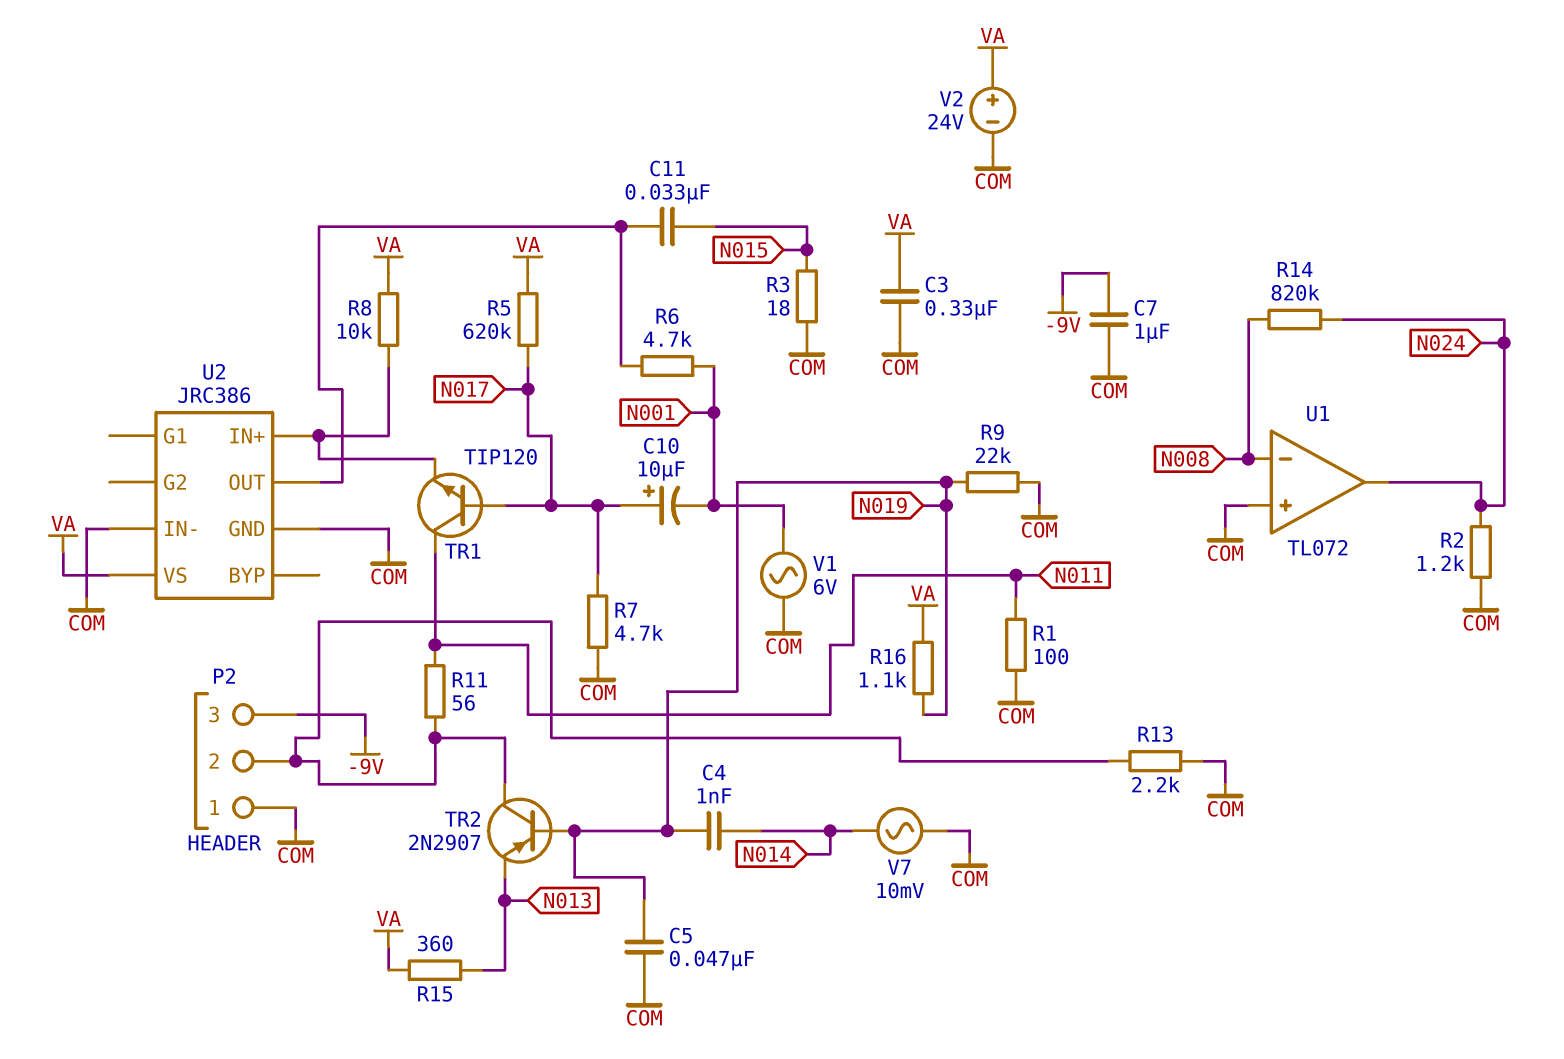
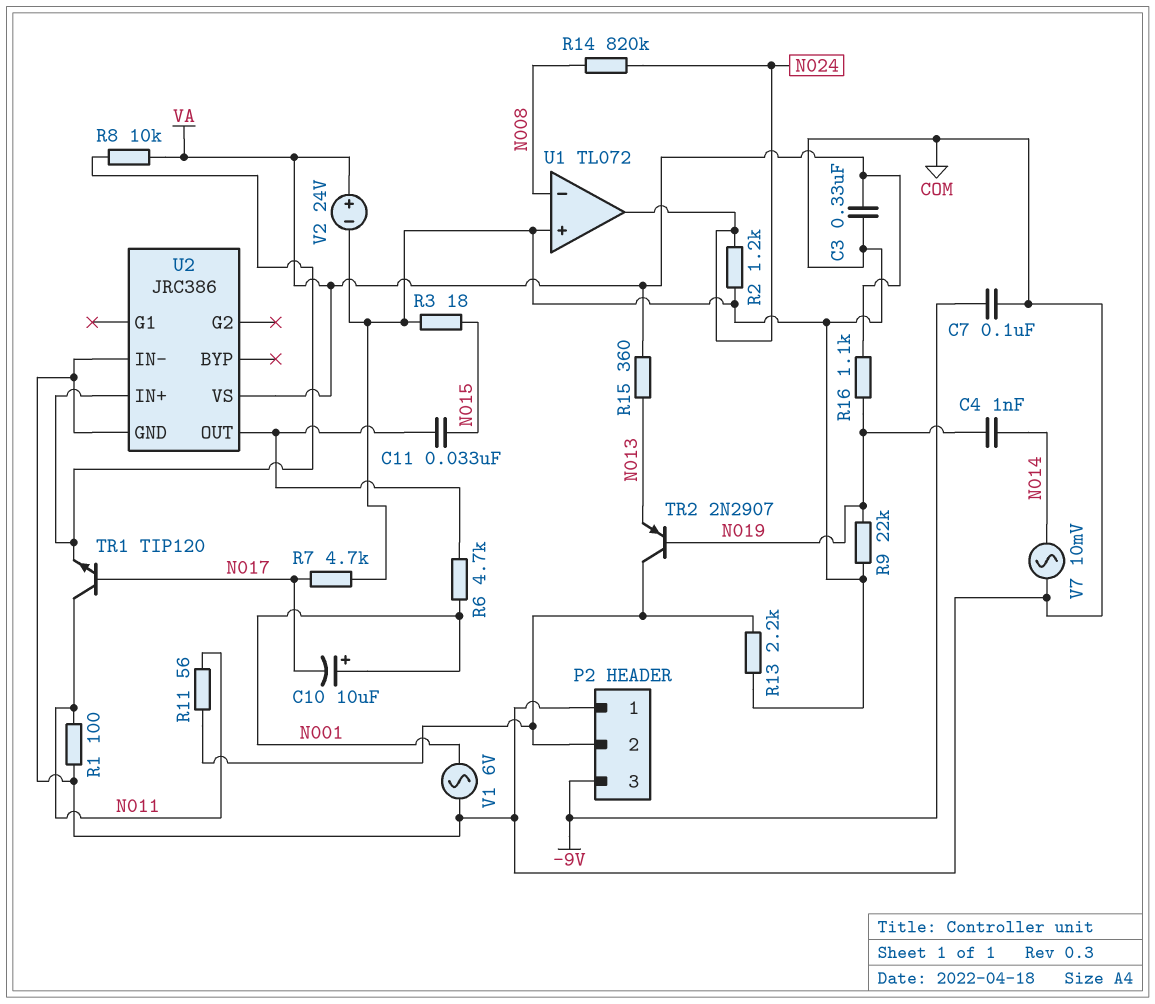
C5: 47nF (COM, N019) -> none
C7: 1uF (-9V, COM) -> 100nF (-9V, COM)
C10: 10uF (plus N017, minus N001) -> 10uF (plus N001, minus N017)
R5: 620k (N017, VA) -> none

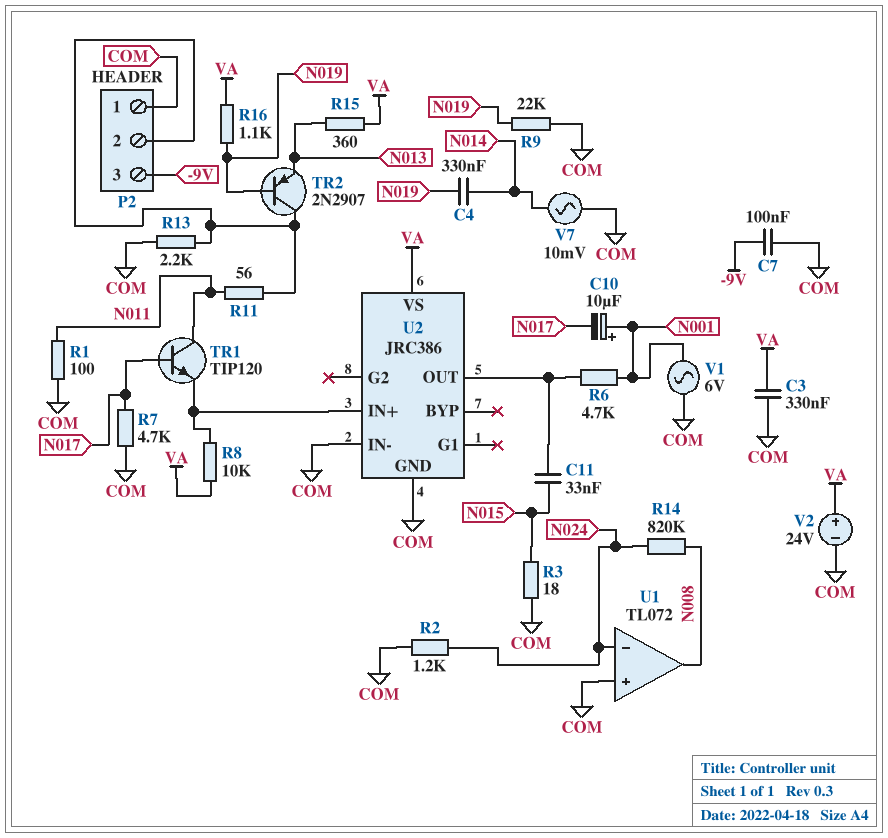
C4: 1nF (N014, N019) -> 330nF (N014, N019)
U1 pin in-: N008 -> N024
U1 pin out: N024 -> N008

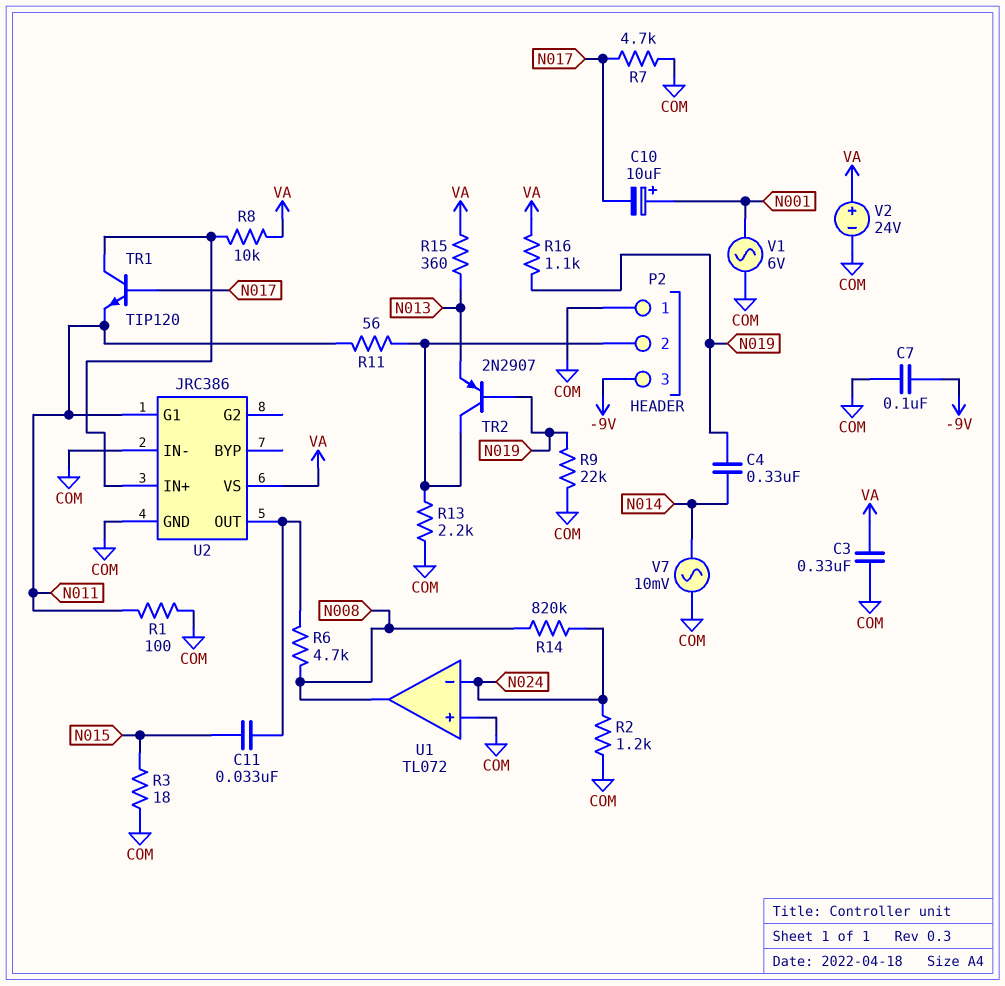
R6: 4.7k (N001, U2/OUT) -> 4.7k (N008, U2/OUT)
TR1: NPN TIP120 (B N017, C N011, E U2/IN+) -> NPN TIP120 (B N017, C U2/IN+, E N011)
U2 pin G1: none -> N011

